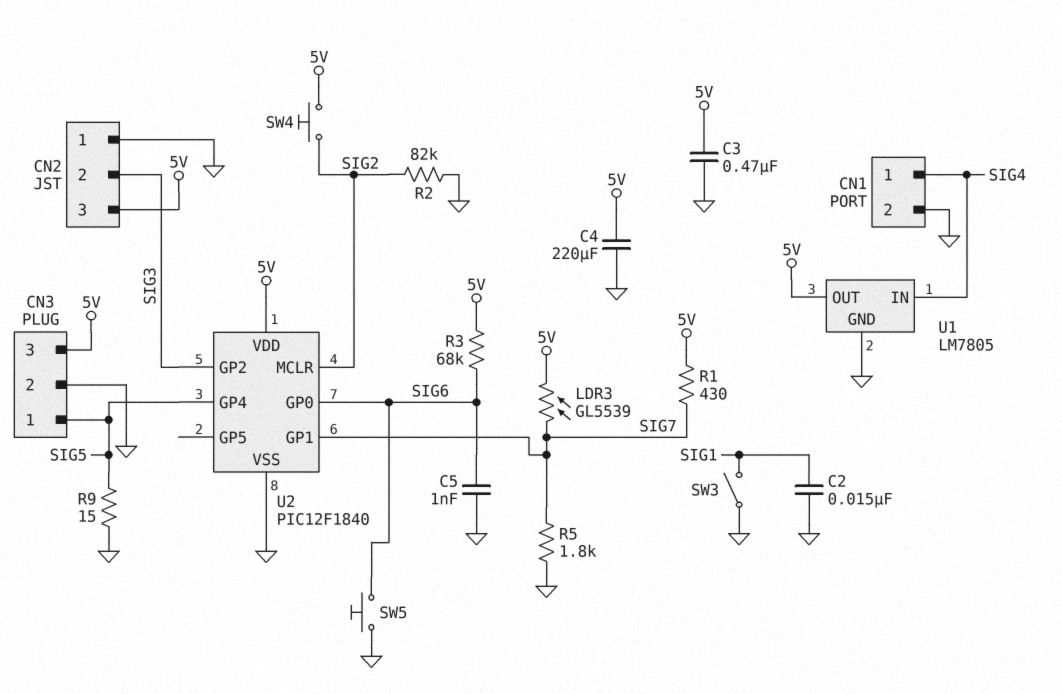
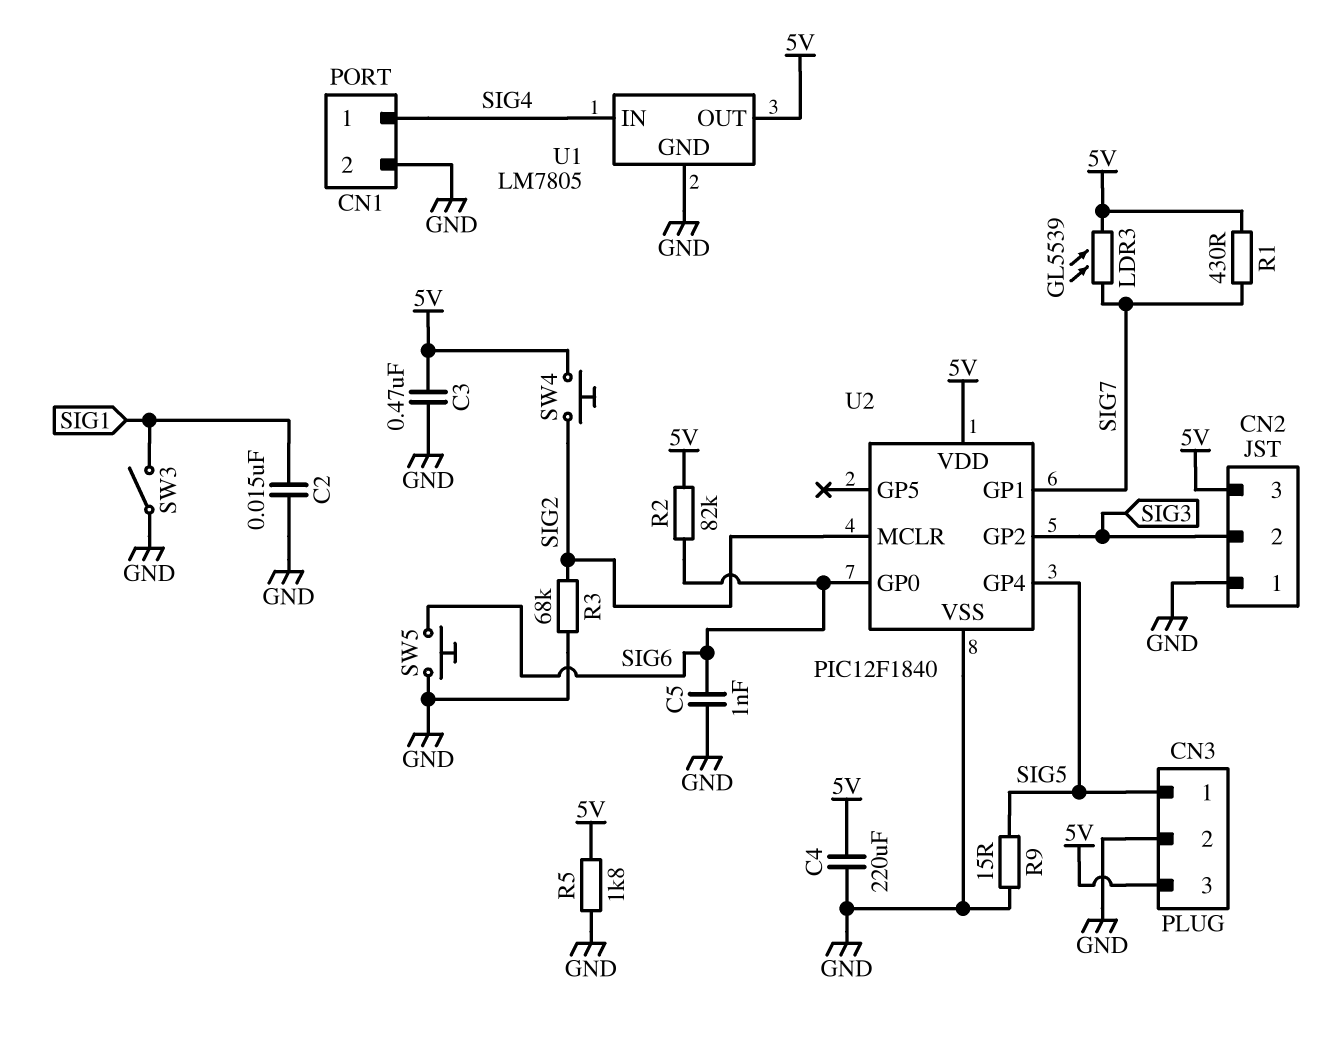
R2: 82k (GND, SIG2) -> 82k (5V, SIG6)
R3: 68k (5V, SIG6) -> 68k (GND, SIG2)
R5: 1.8k (GND, SIG7) -> 1.8k (5V, GND)

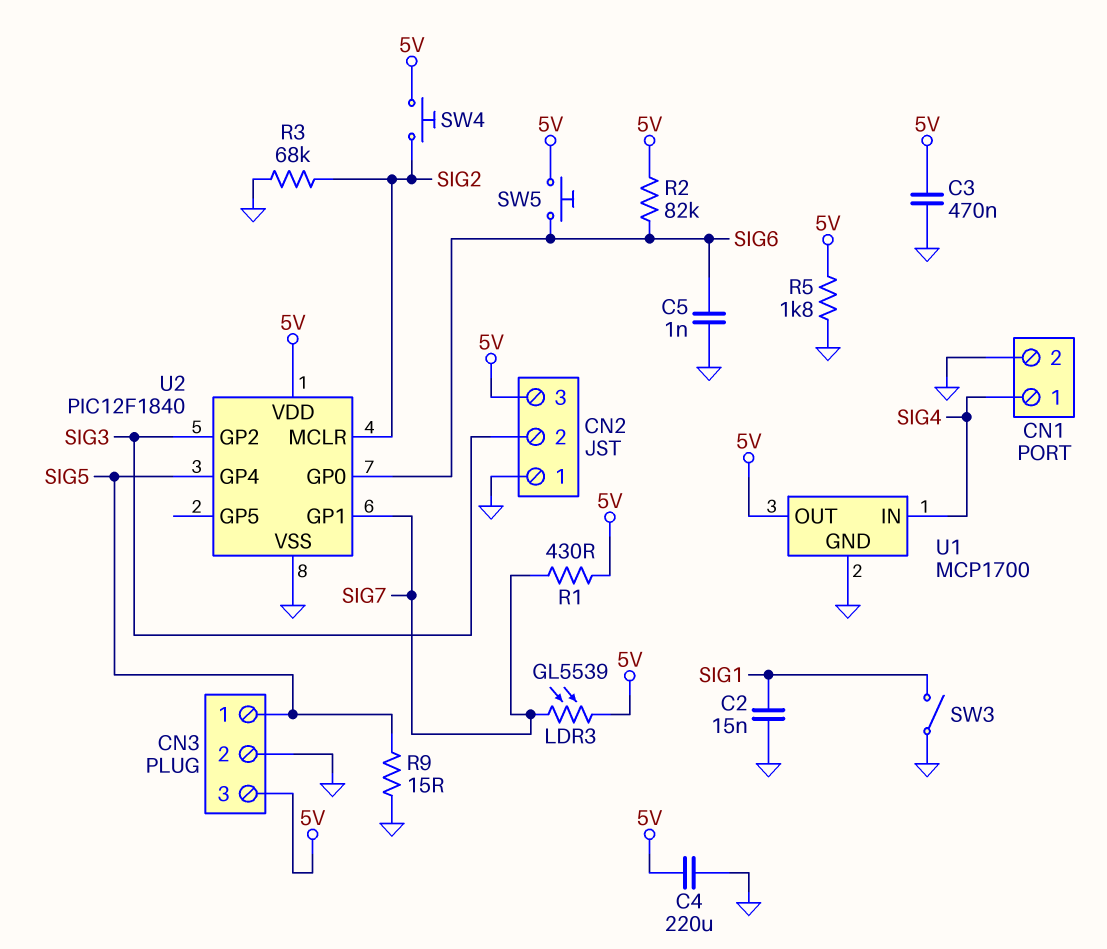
SW5: button (GND, SIG6) -> button (5V, SIG6)
U1: LM7805 -> MCP1700

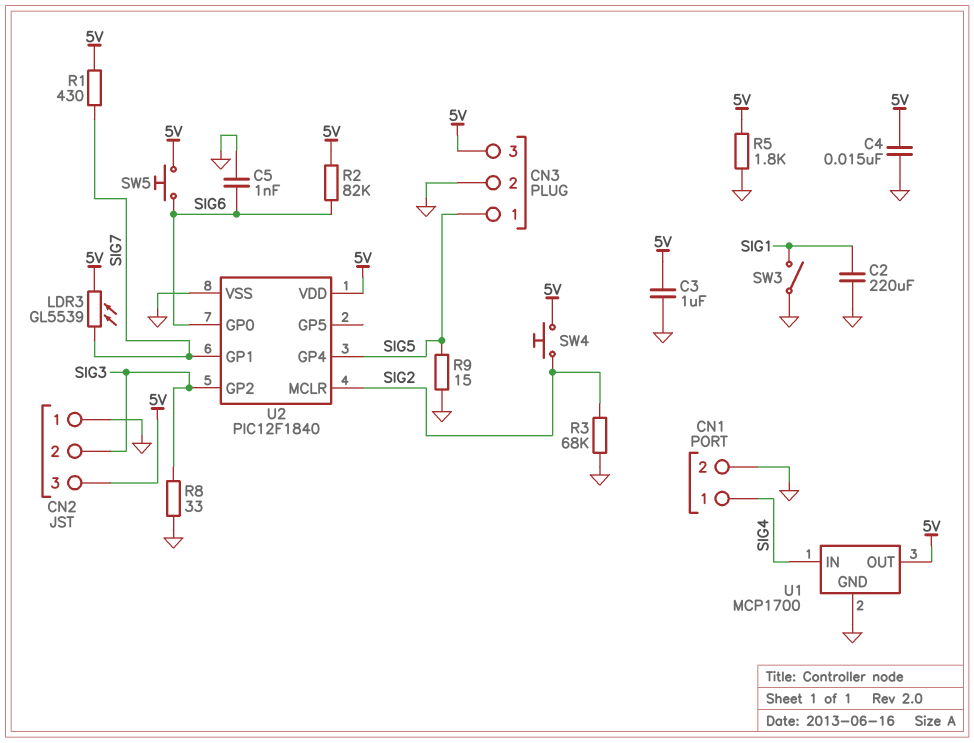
C2: 15nF (GND, SIG1) -> 220uF (GND, SIG1)
C3: 470nF (5V, GND) -> 1uF (5V, GND)
C4: 220uF (5V, GND) -> 15nF (5V, GND)
R8: none -> 33 (GND, SIG3)

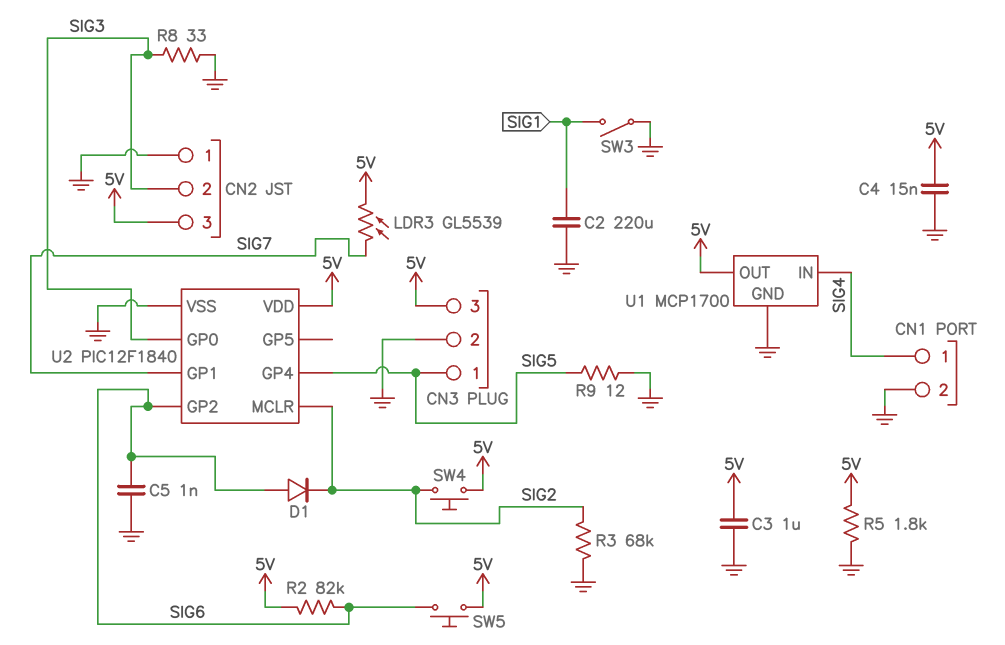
D1: none -> diode (A SIG6, K SIG2)
R1: 430 (5V, SIG7) -> none
R9: 15 (GND, SIG5) -> 12 (GND, SIG5)
U2 pin GP0: SIG6 -> SIG3
U2 pin GP2: SIG3 -> SIG6

